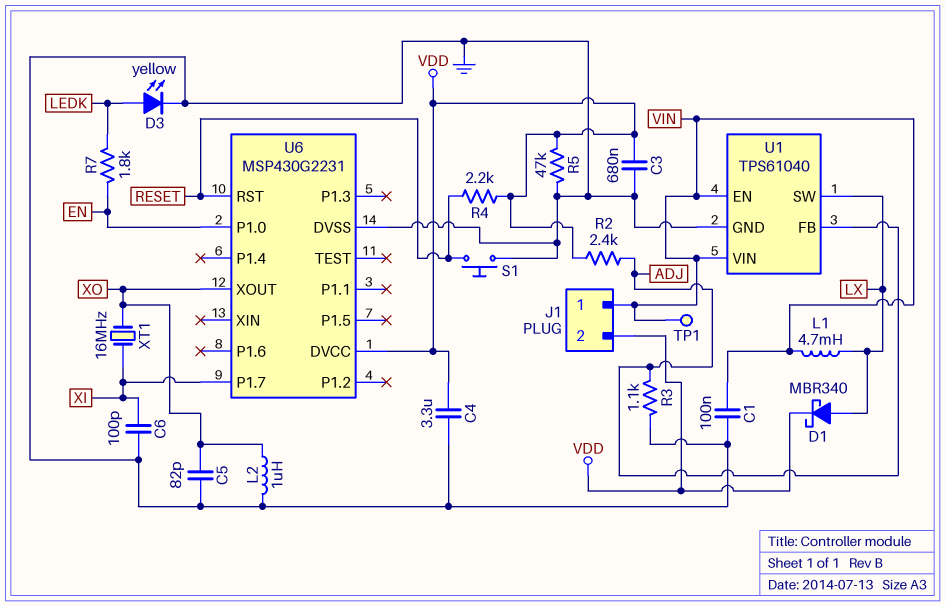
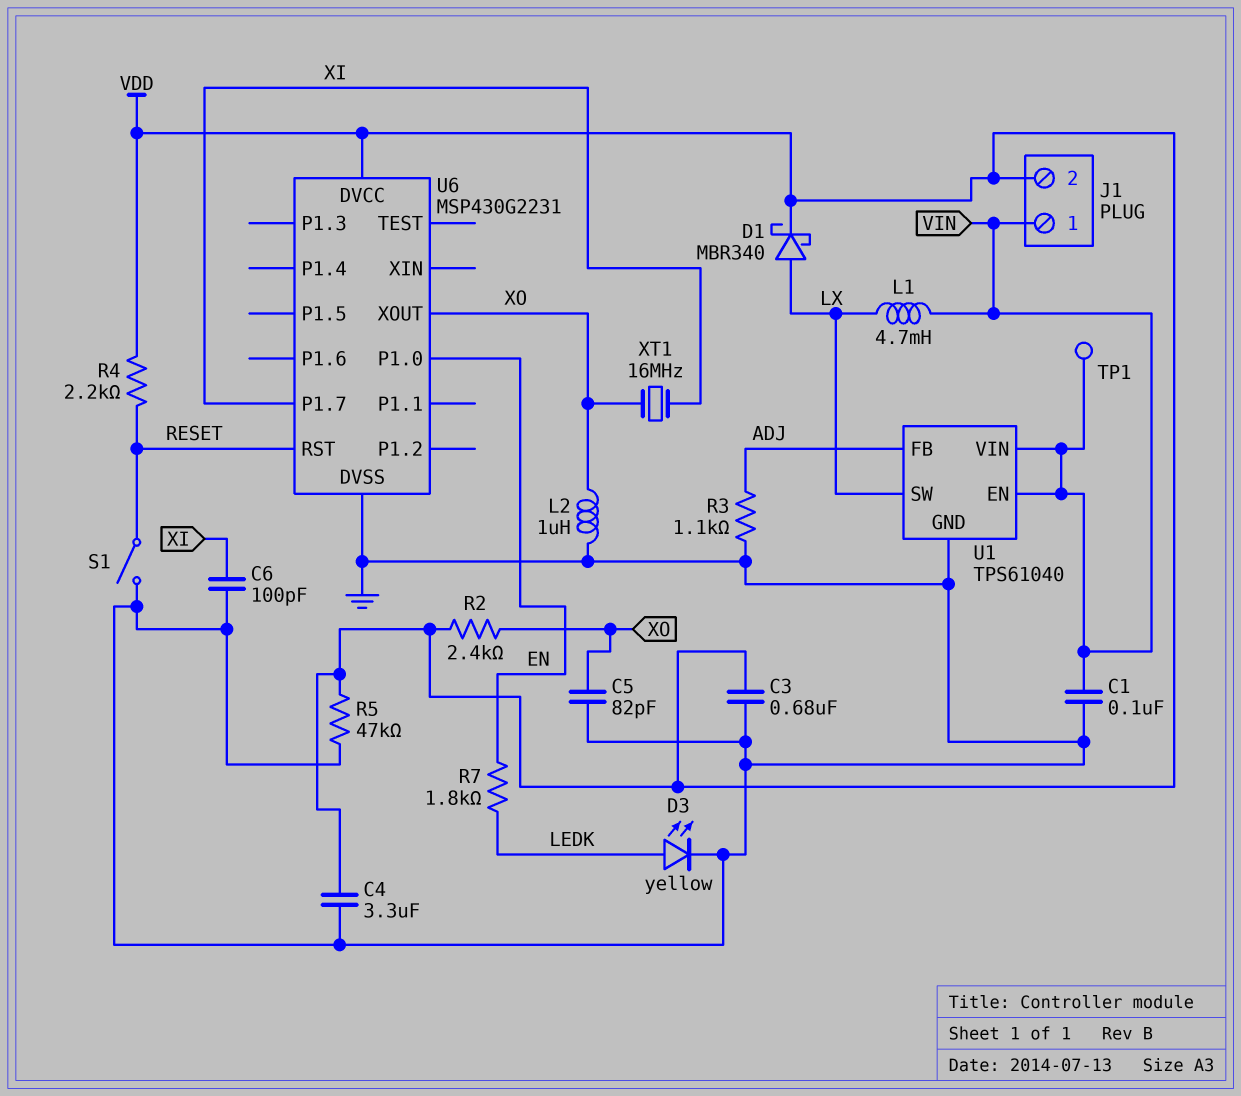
R2: 2.4k (ADJ, VDD) -> 2.4k (VDD, XO)
S1: button (GND, RESET) -> switch (GND, RESET)

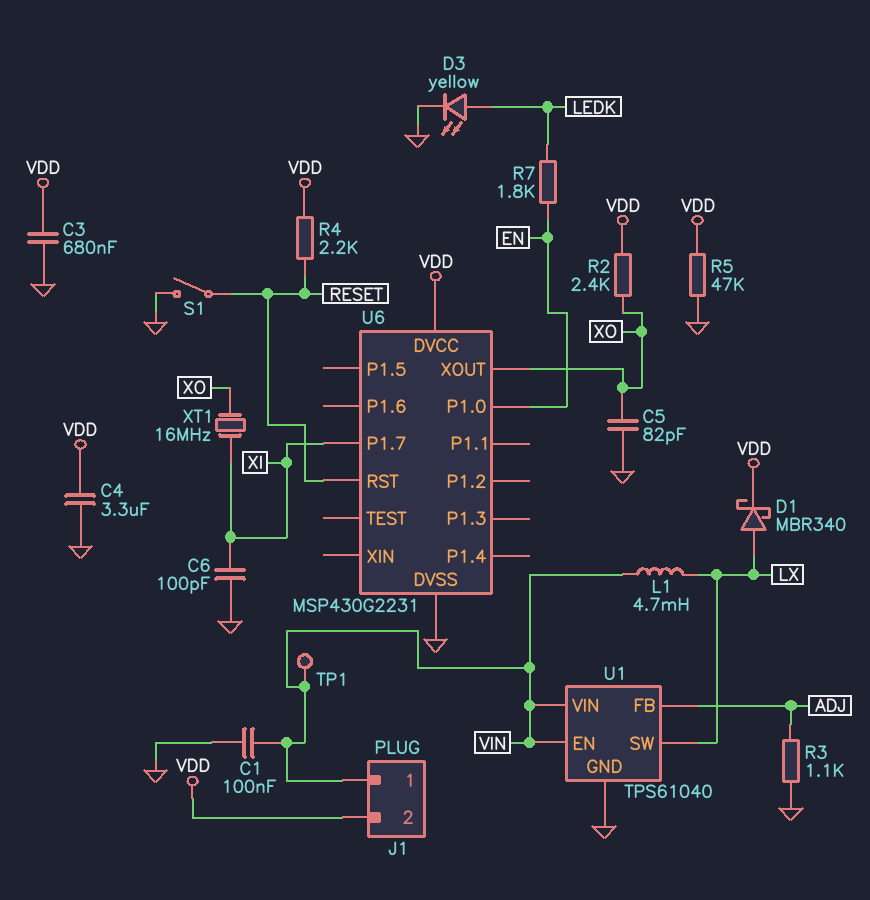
L2: 1uH (GND, XO) -> none

